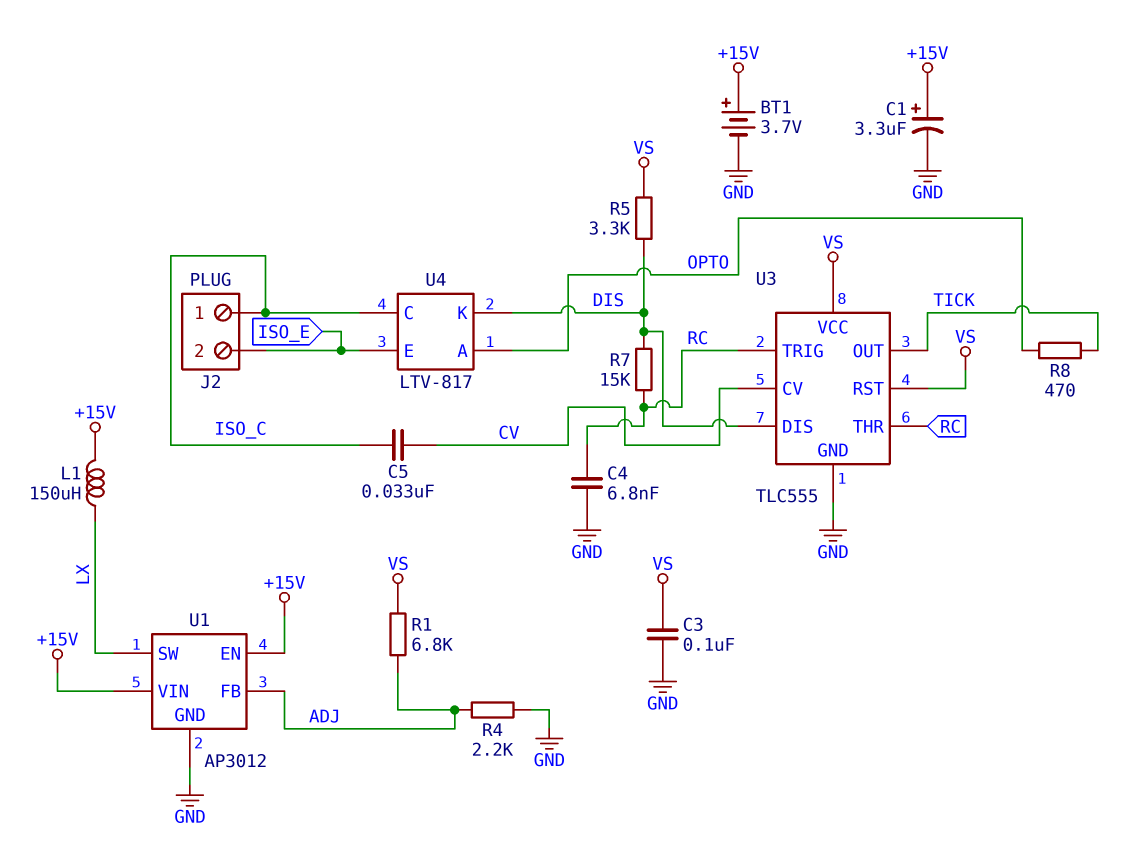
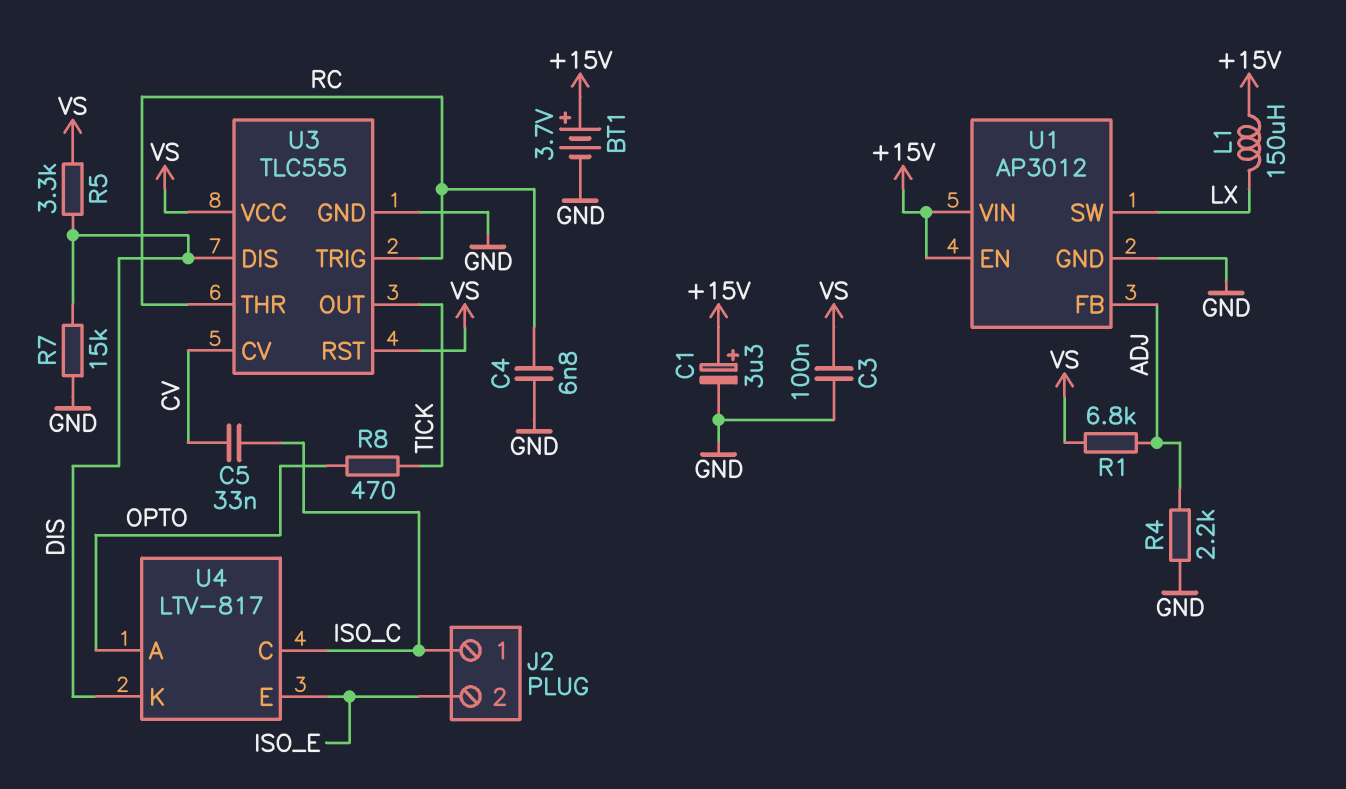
R7: 15k (DIS, RC) -> 15k (DIS, GND)

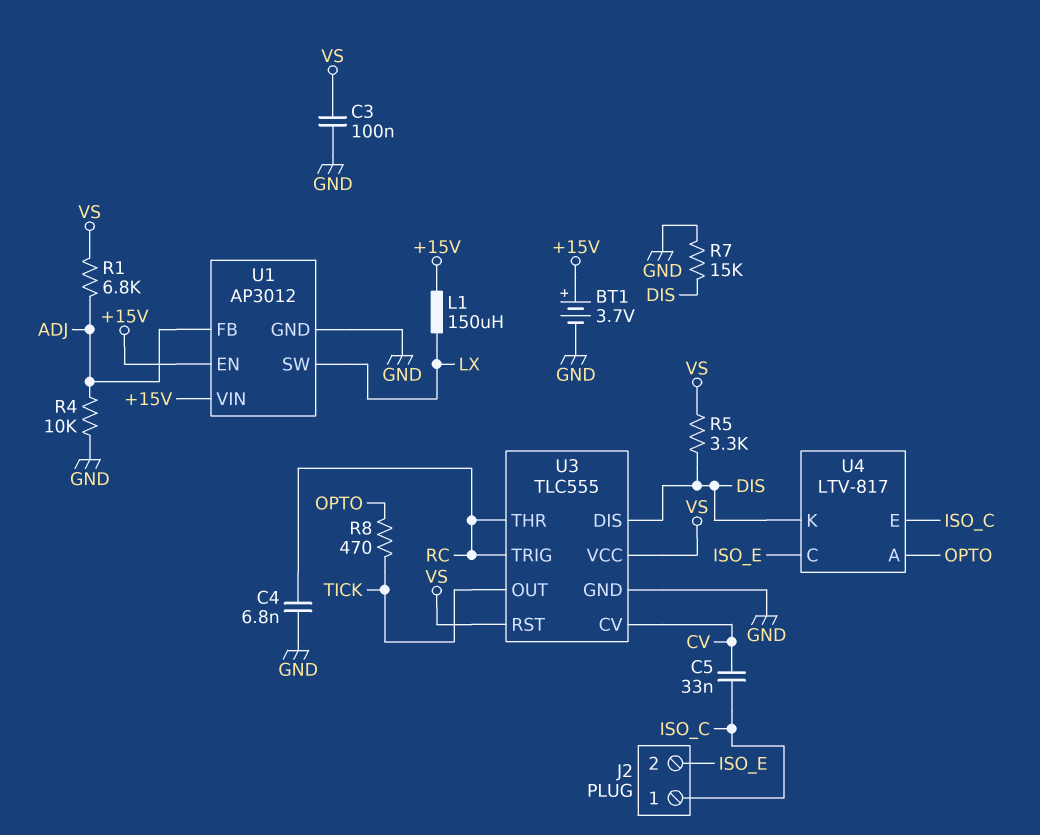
C1: 3.3uF (plus +15V, minus GND) -> none
R4: 2.2k (ADJ, GND) -> 10k (ADJ, GND)
U4 pin C: ISO_C -> ISO_E
U4 pin E: ISO_E -> ISO_C

